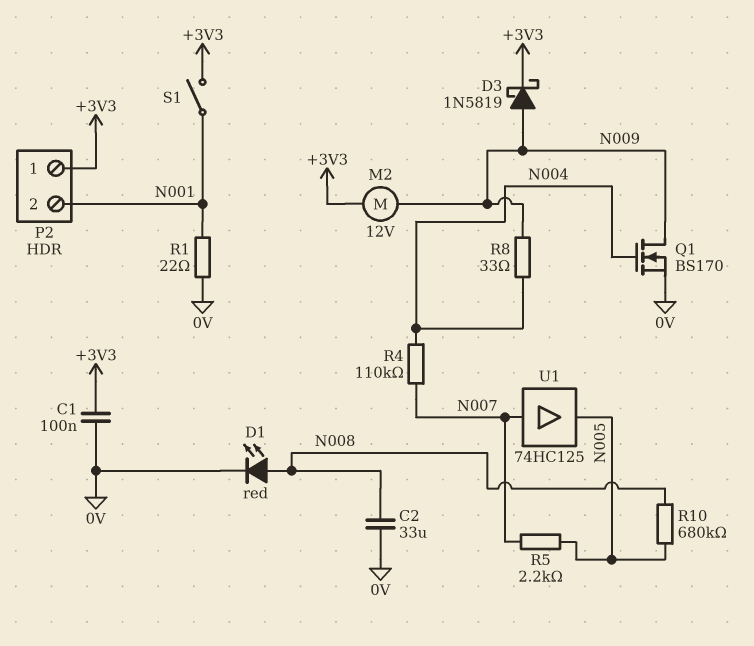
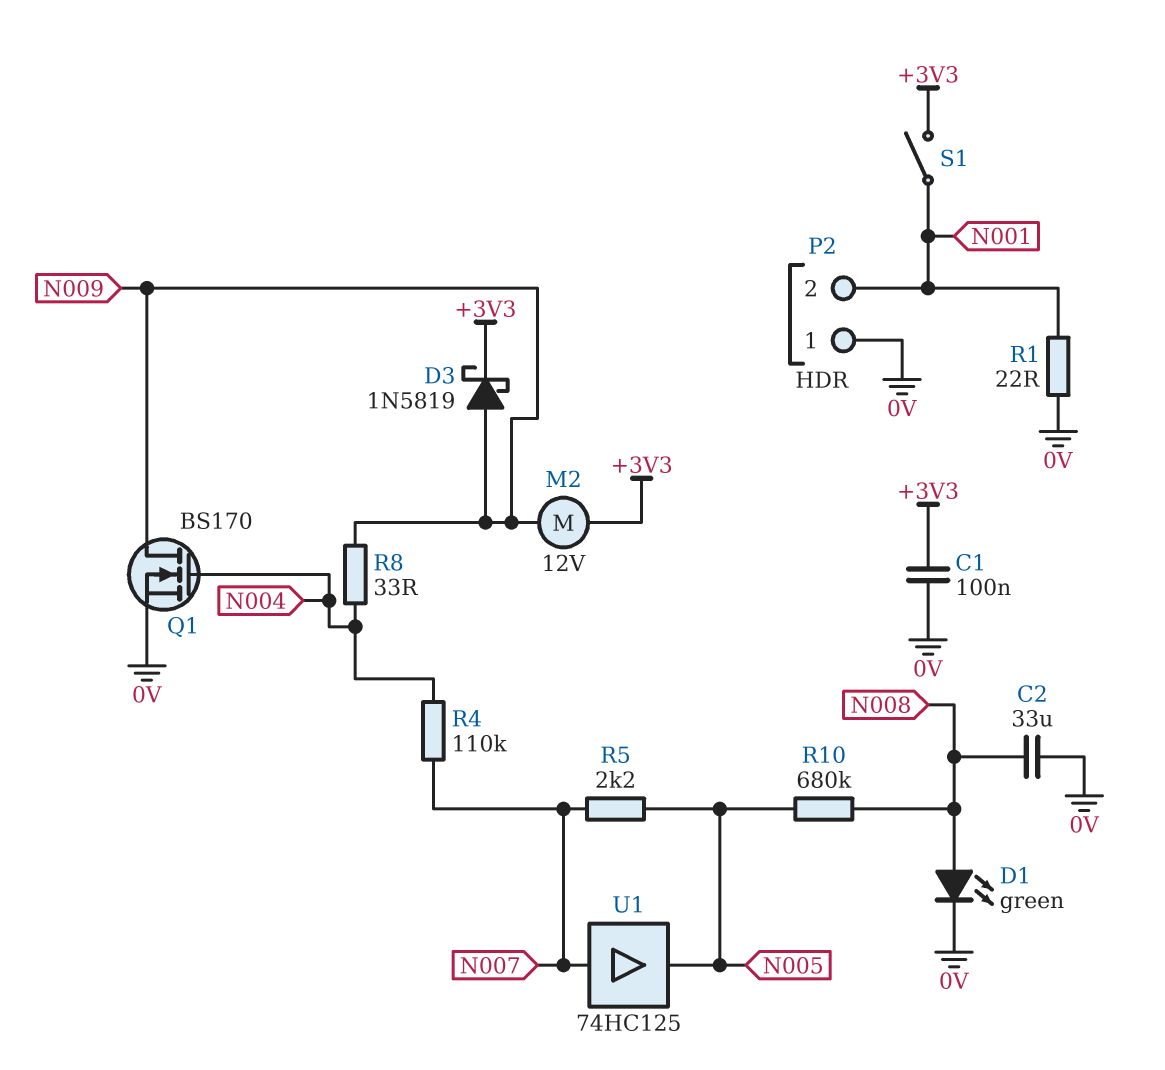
D1: LED red (A N008, K 0V) -> LED green (A N008, K 0V)
P2 pin 1: +3V3 -> 0V

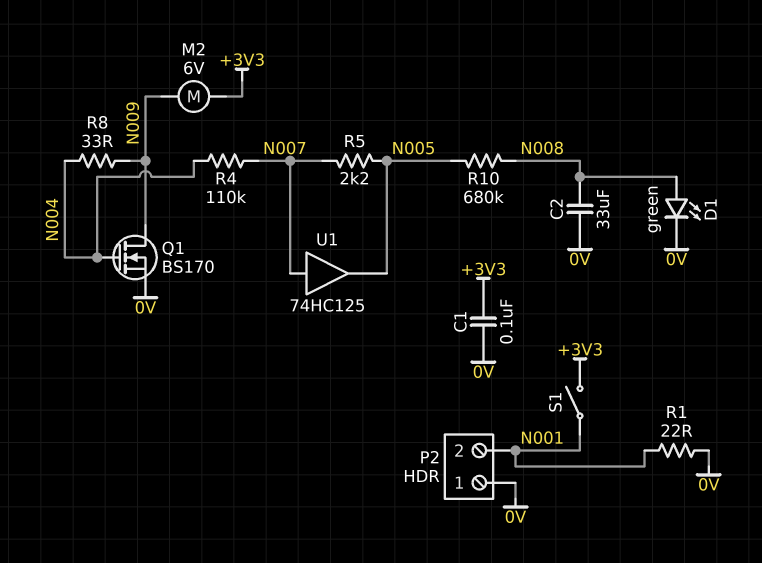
D3: schottky 1N5819 (A N009, K +3V3) -> none
M2: motor 12V (+3V3, N009) -> motor 6V (+3V3, N009)

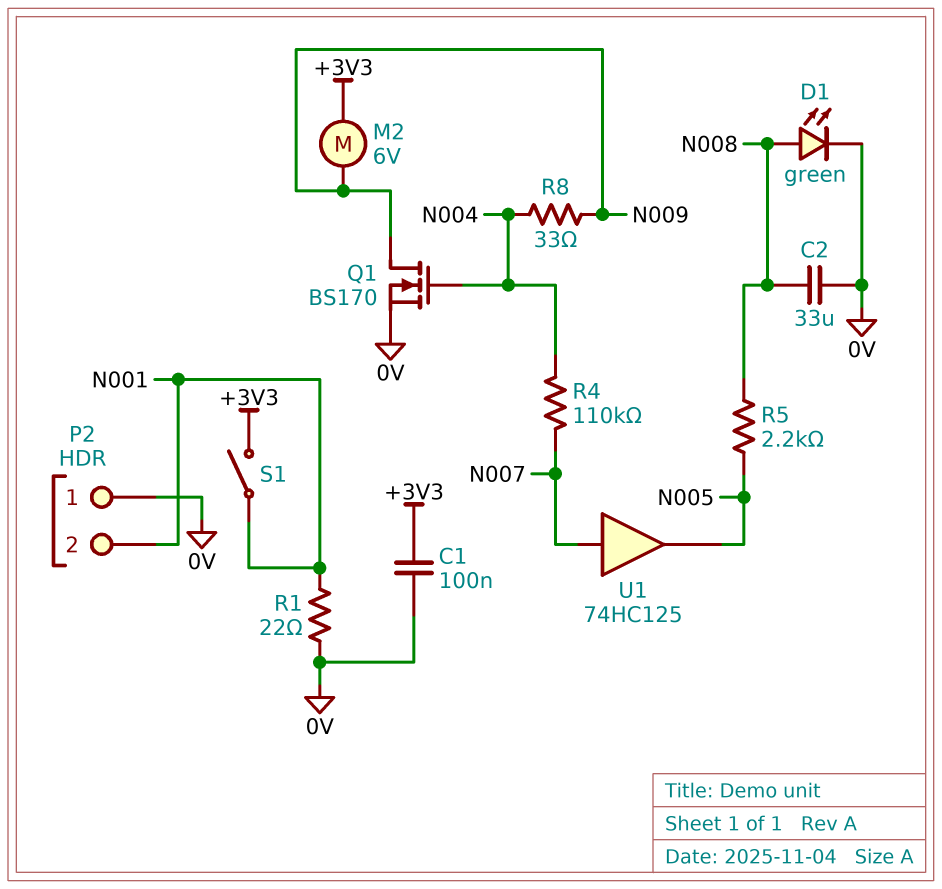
R5: 2.2k (N005, N007) -> 2.2k (N005, N008)
R10: 680k (N005, N008) -> none

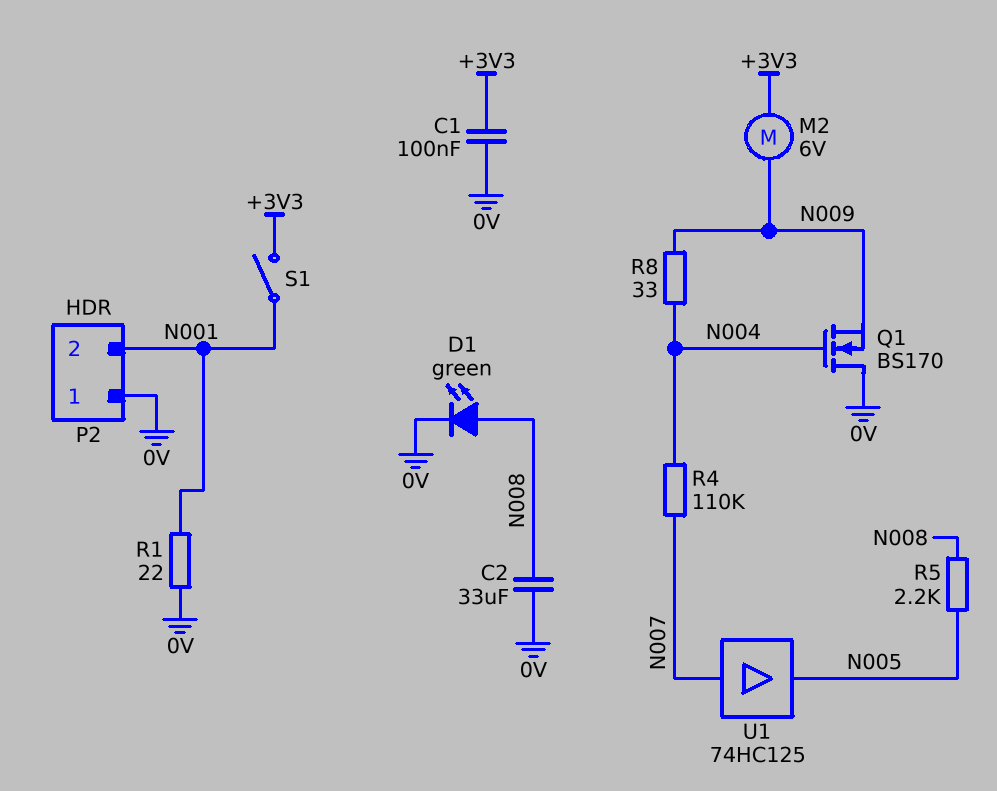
Q1: NMOS BS170 (G N004, D N009, S 0V) -> NMOS BS170 (G N004, D 0V, S N009)

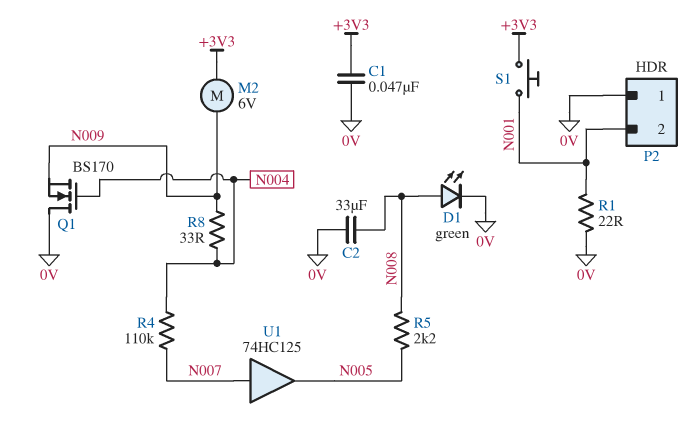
C1: 100nF (+3V3, 0V) -> 47nF (+3V3, 0V)
S1: switch (+3V3, N001) -> button (+3V3, N001)

